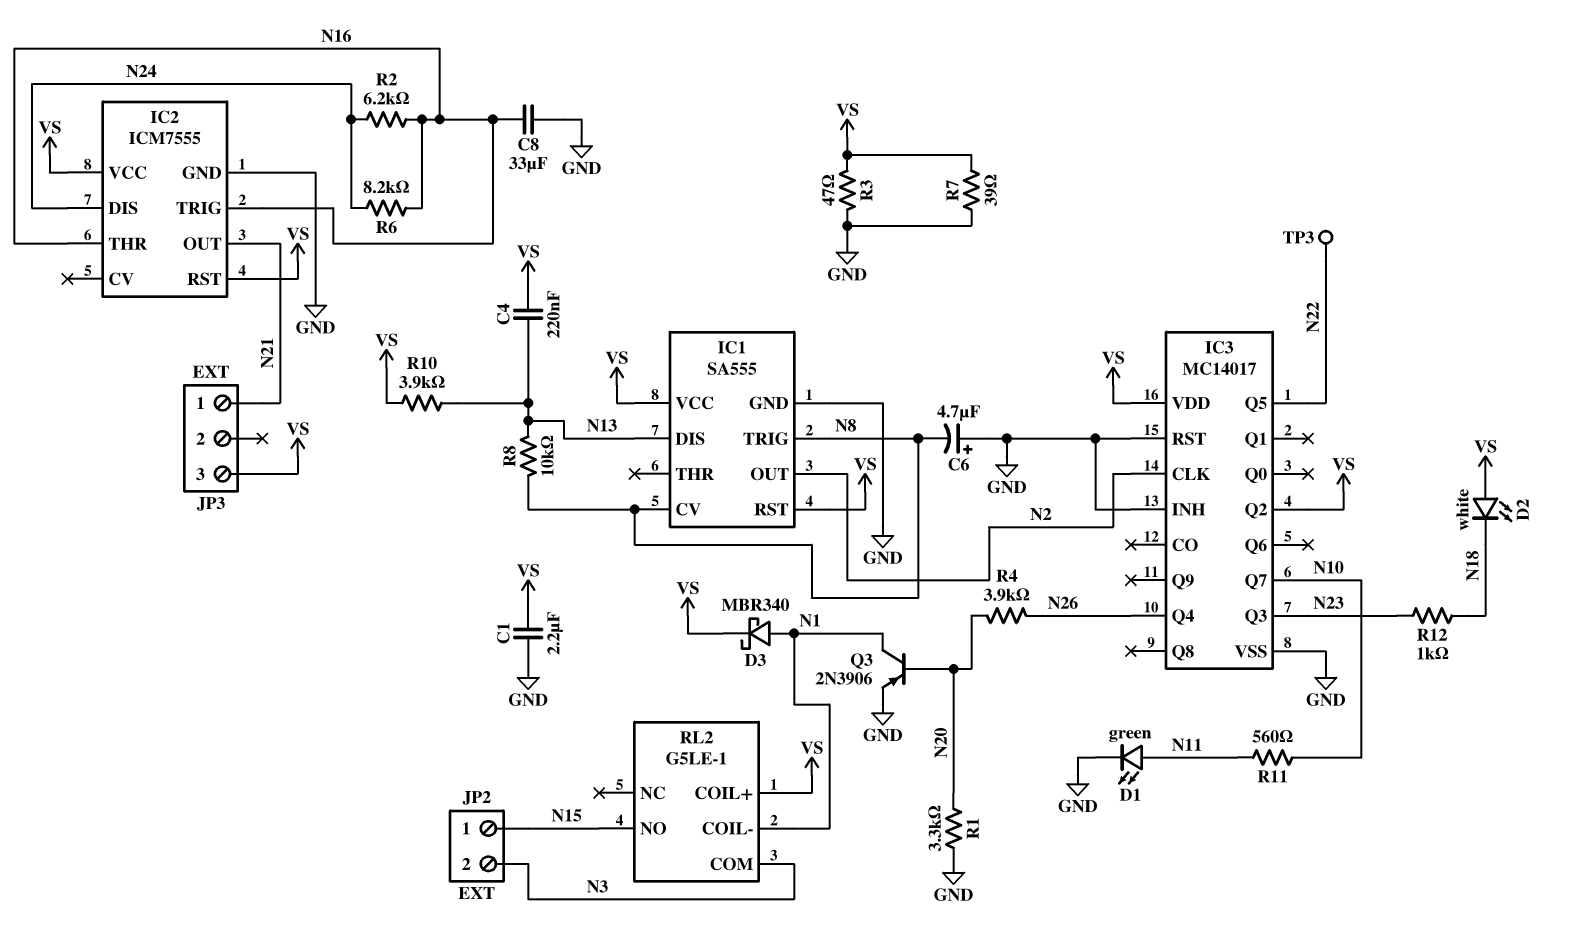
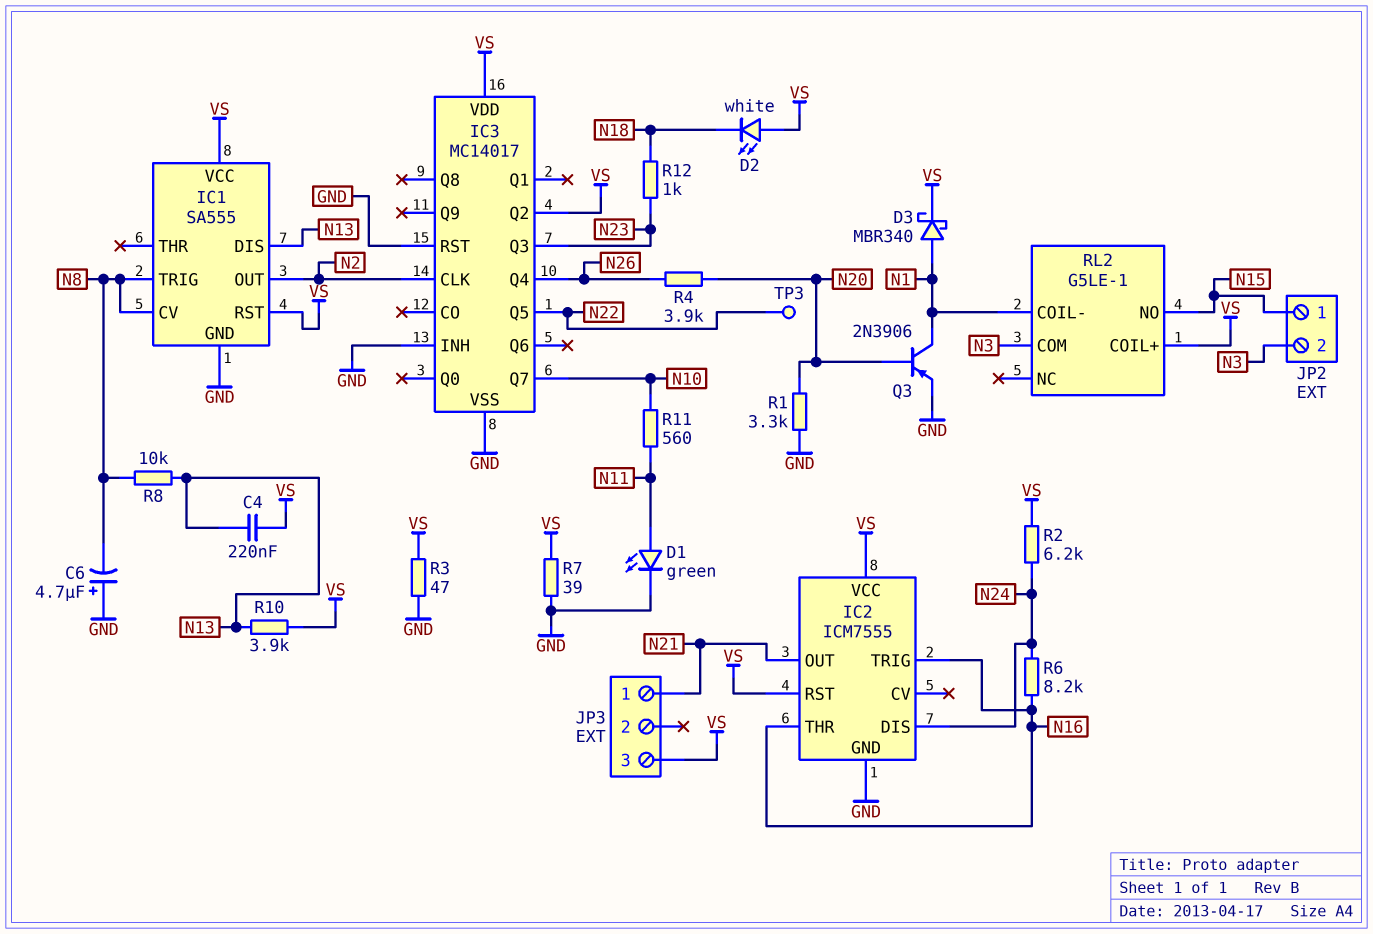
C1: 2.2uF (GND, VS) -> none
C8: 33uF (GND, N16) -> none
R2: 6.2k (N16, N24) -> 6.2k (N24, VS)

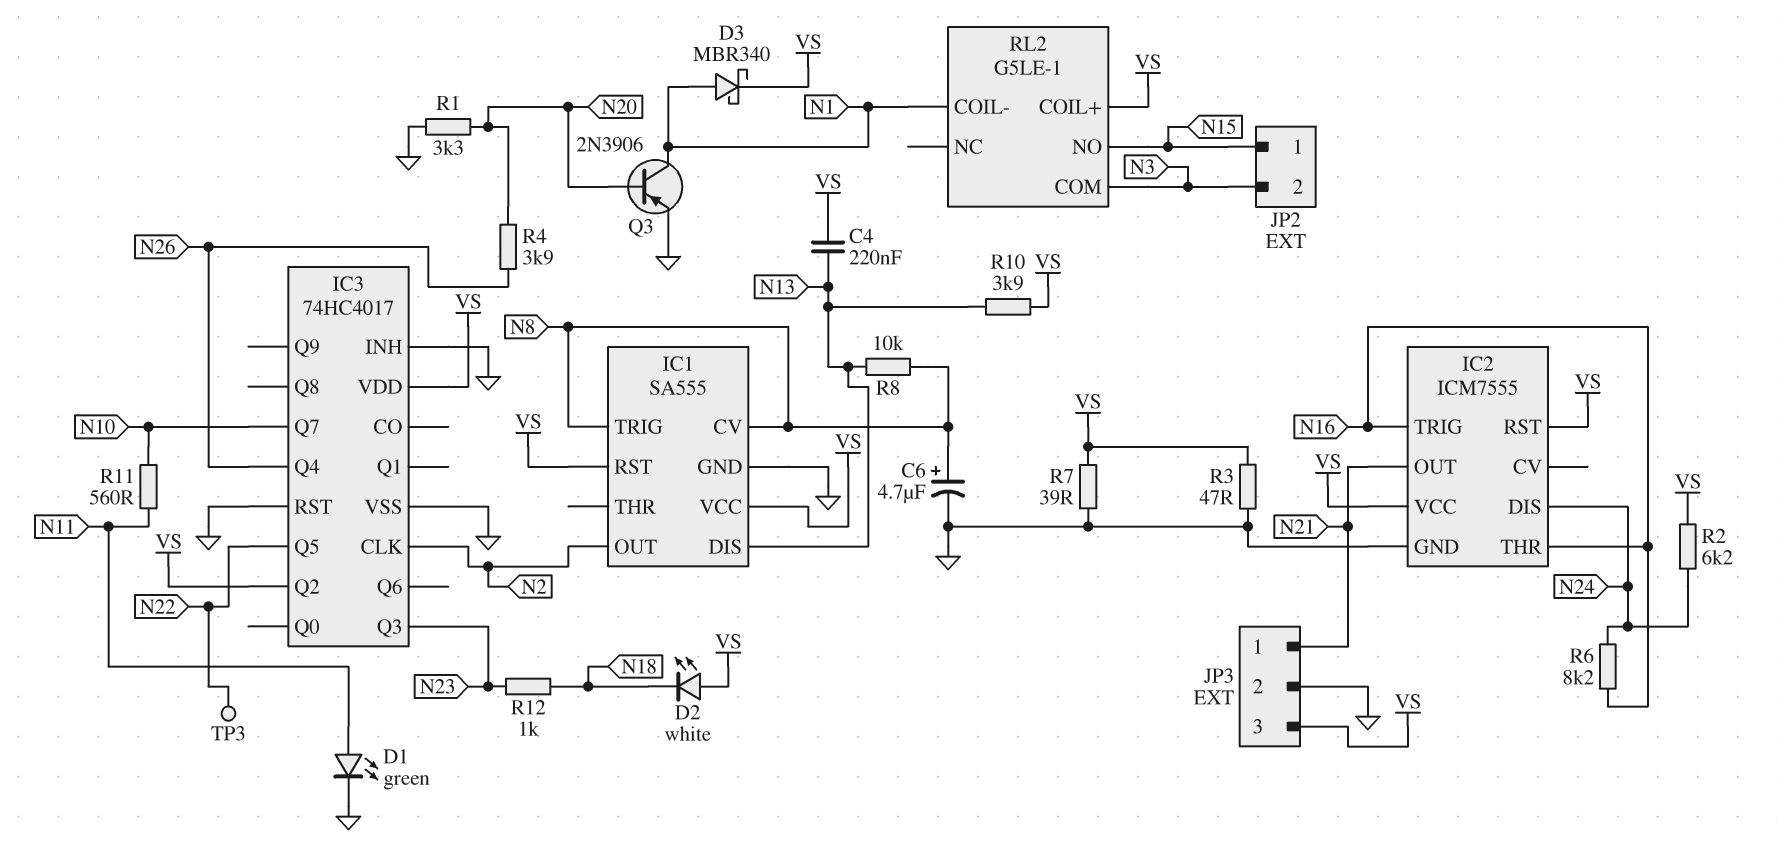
C6: 4.7uF (plus GND, minus N8) -> 4.7uF (plus N8, minus GND)
IC3: MC14017 -> 74HC4017
JP3 pin 2: none -> GND

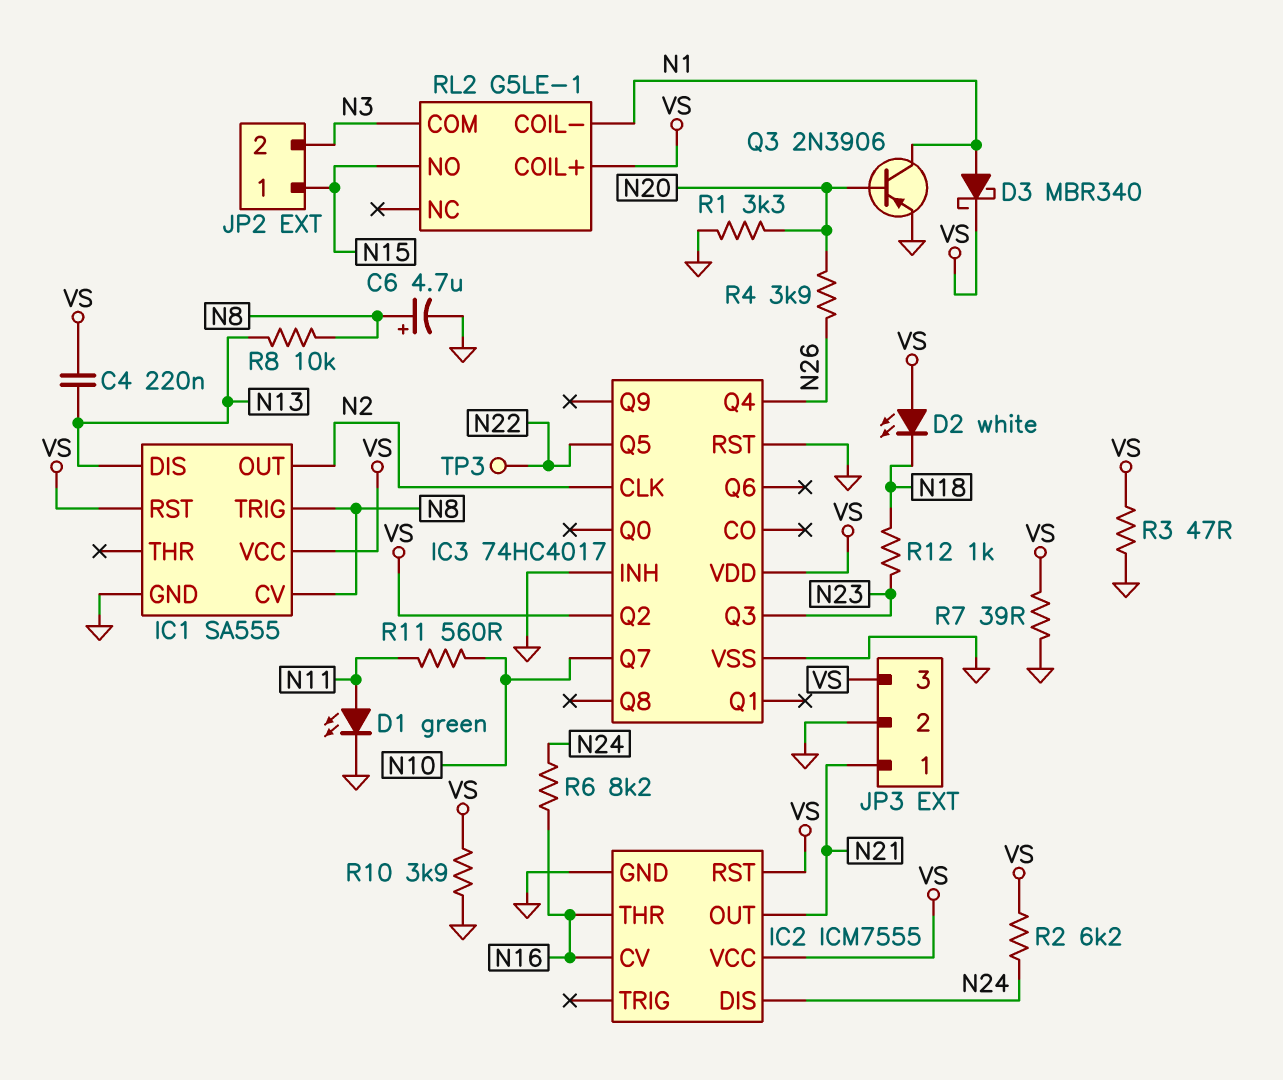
IC2 pin CV: none -> N16
IC2 pin TRIG: N16 -> none
R10: 3.9k (N13, VS) -> 3.9k (GND, VS)

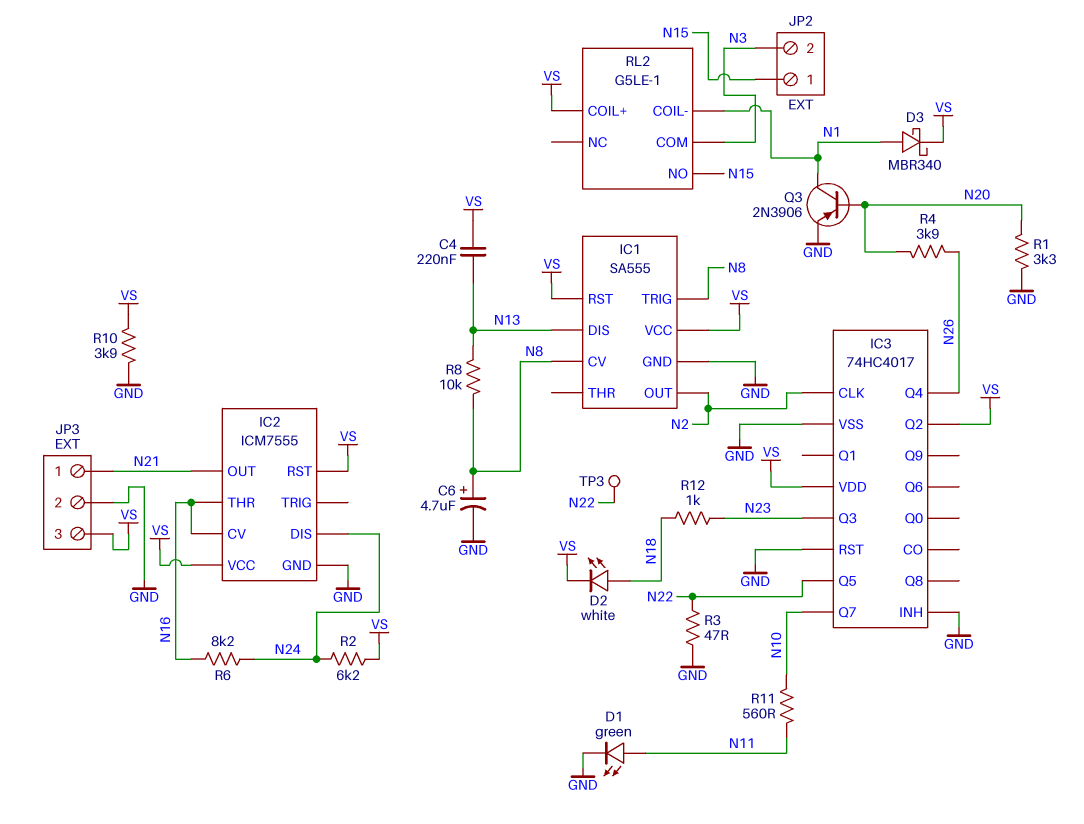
D2: LED white (A VS, K N18) -> LED white (A N18, K VS)
R3: 47 (GND, VS) -> 47 (GND, N22)
R7: 39 (GND, VS) -> none

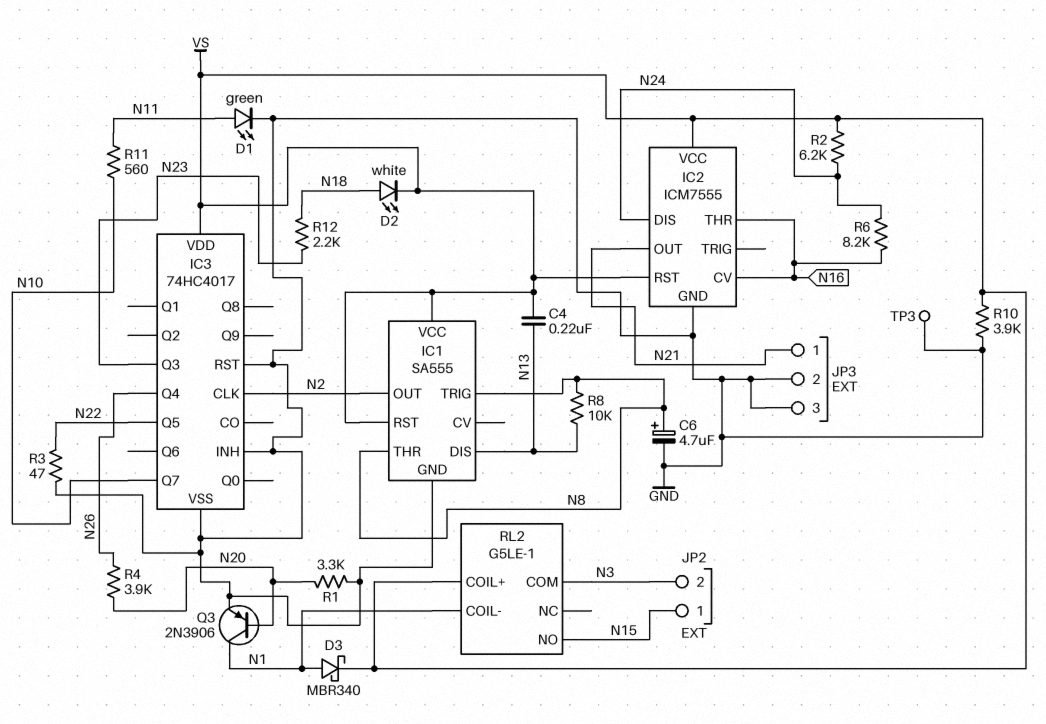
IC1 pin CV: N8 -> none
IC1 pin THR: none -> N8
IC3 pin Q2: VS -> none
JP3 pin 3: VS -> GND
R12: 1k (N18, N23) -> 2.2k (N18, N23)
TP3: test point (N22) -> test point (GND)

